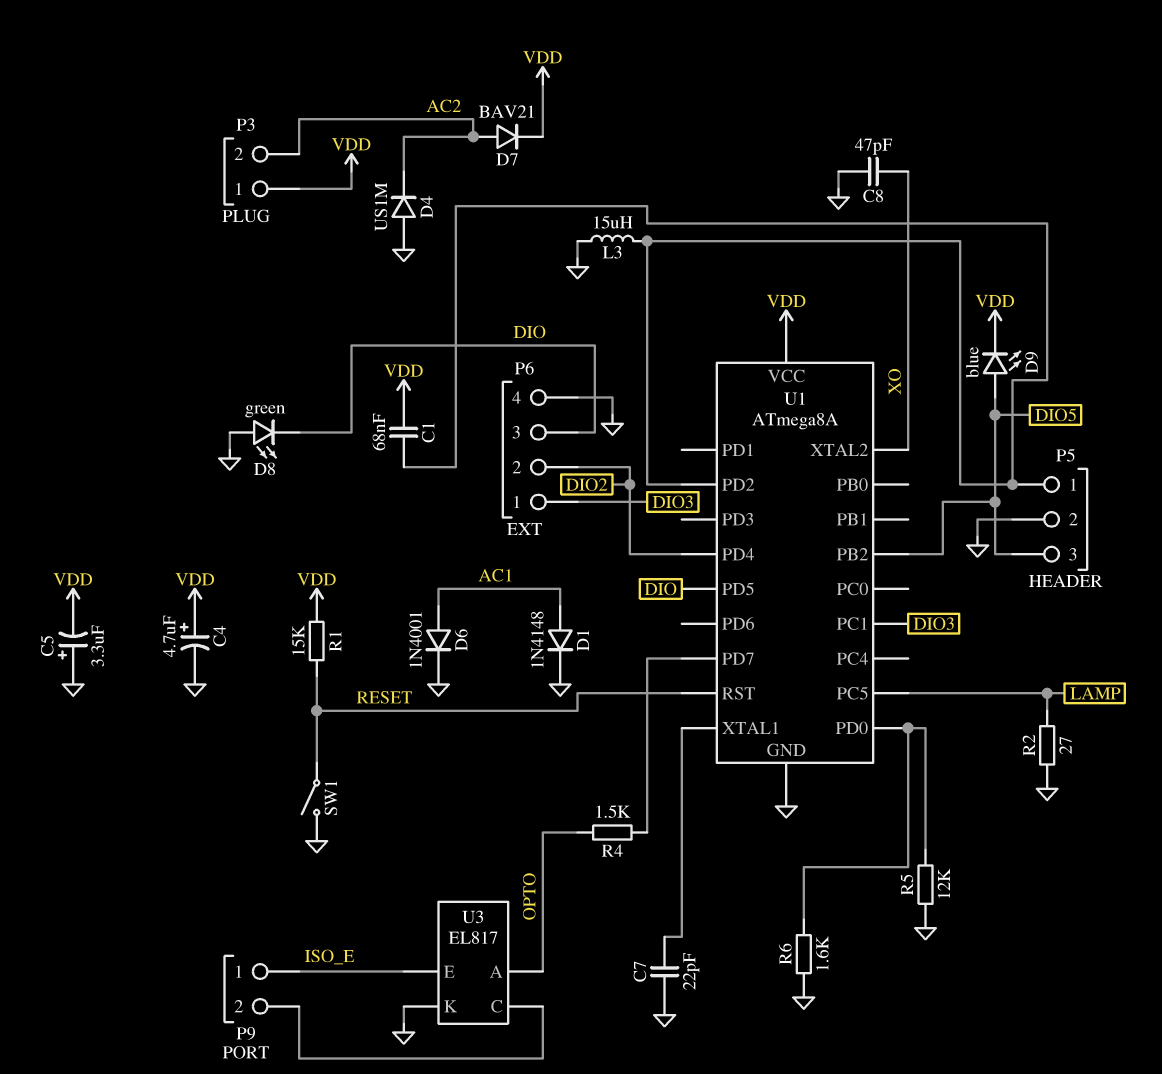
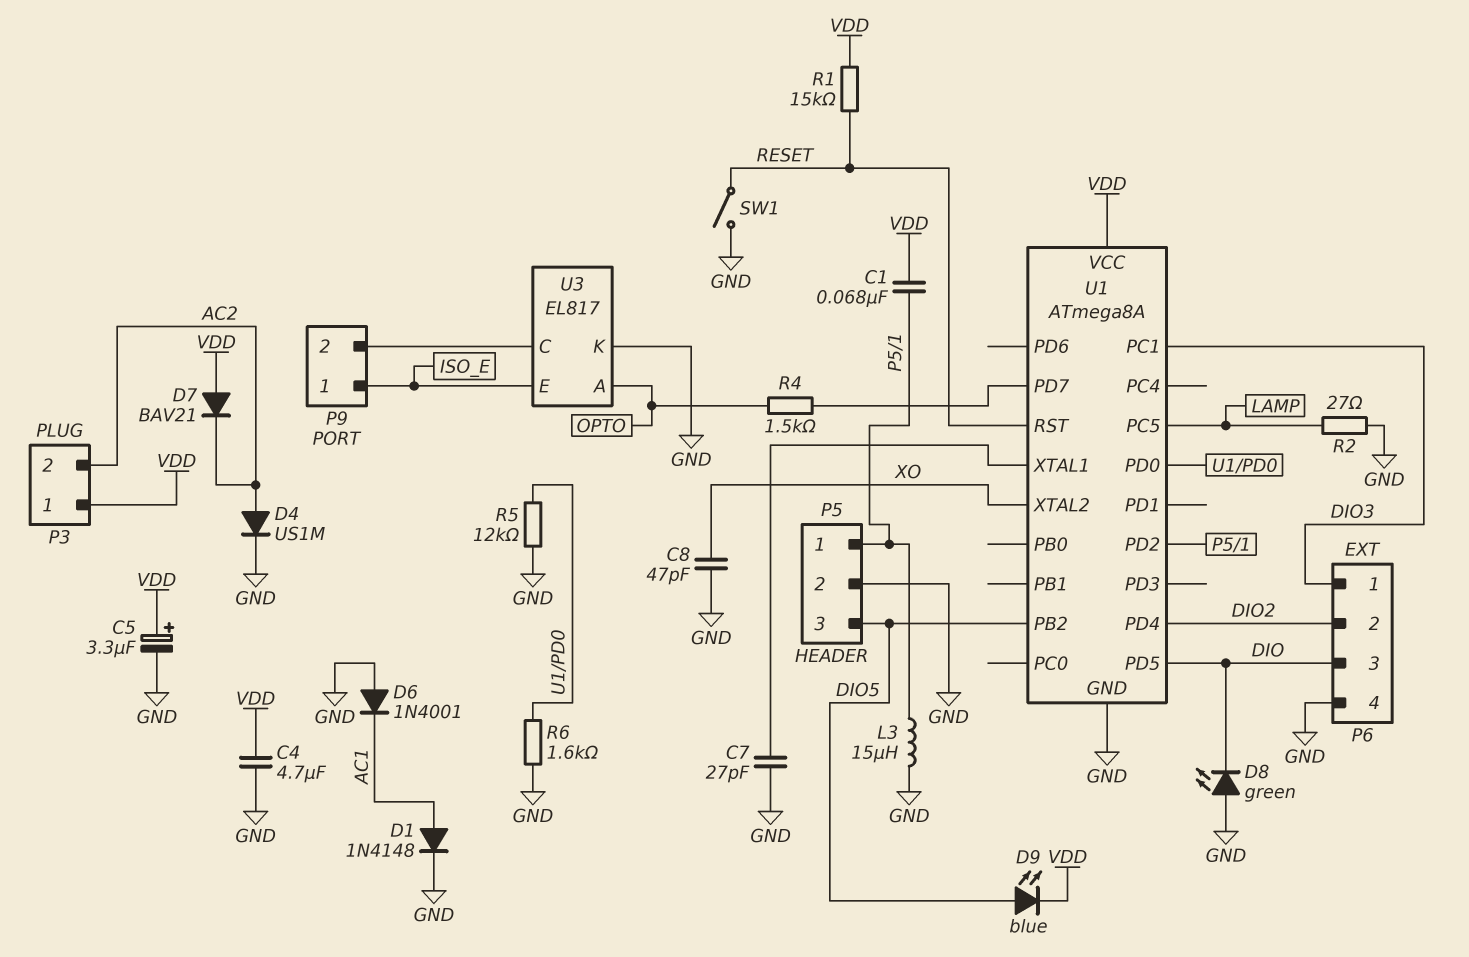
C4: 4.7uF (plus VDD, minus GND) -> 4.7uF (GND, VDD)
C5: 3.3uF (plus GND, minus VDD) -> 3.3uF (plus VDD, minus GND)
C7: 22pF (GND, U1/XTAL1) -> 27pF (GND, U1/XTAL1)
D4: diode US1M (A GND, K AC2) -> diode US1M (A AC2, K GND)
D6: diode 1N4001 (A AC1, K GND) -> diode 1N4001 (A GND, K AC1)
D7: diode BAV21 (A AC2, K VDD) -> diode BAV21 (A VDD, K AC2)

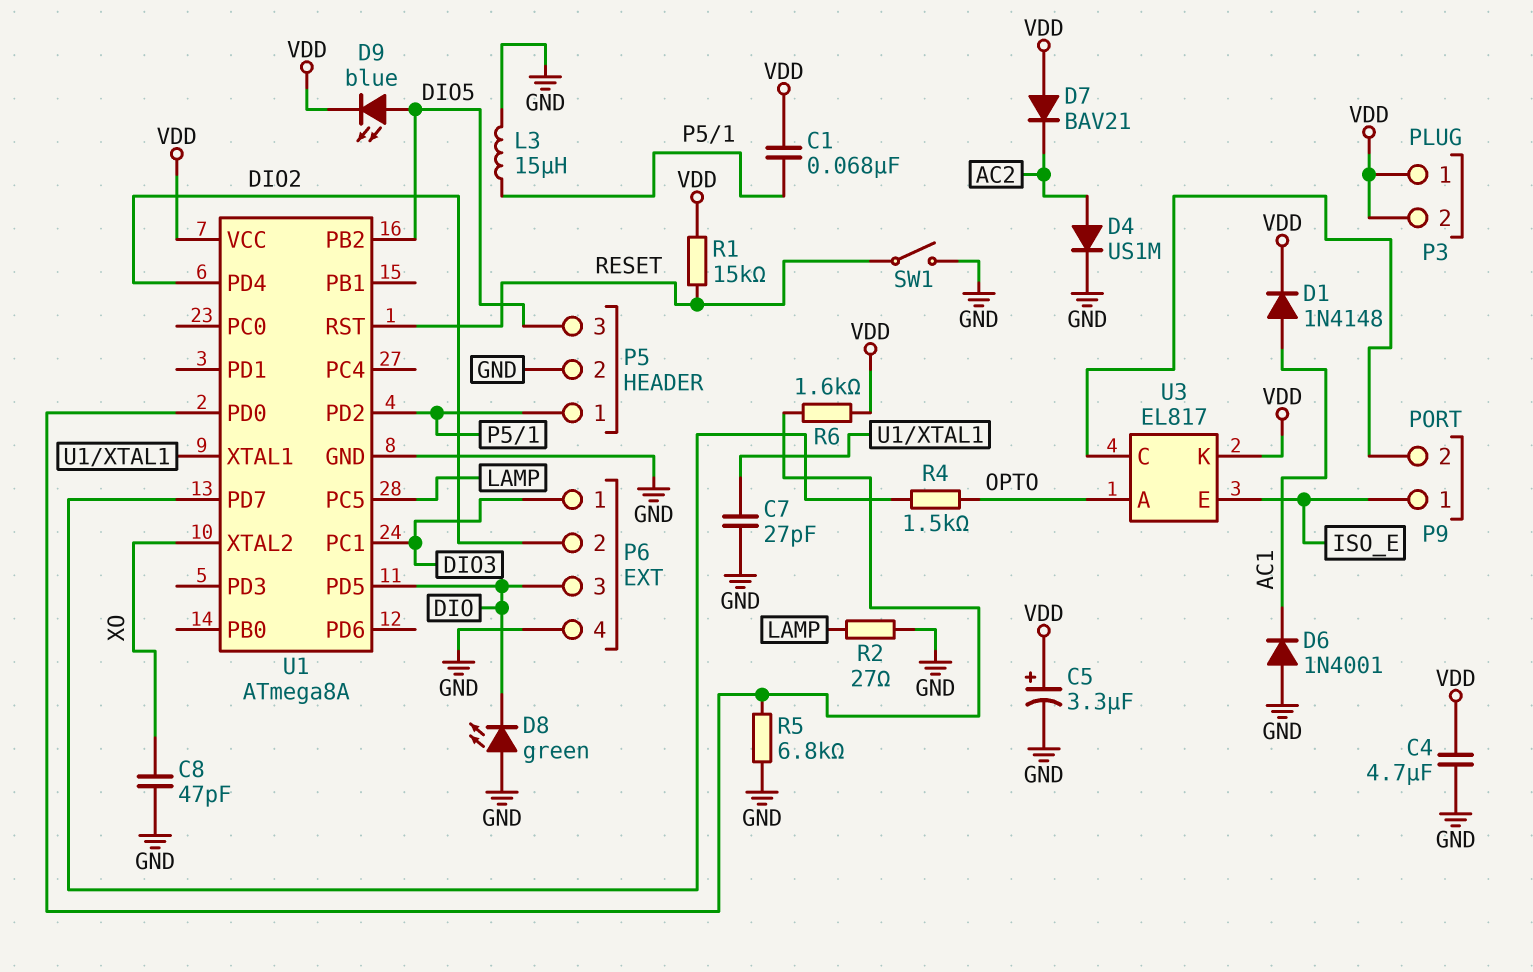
D1: diode 1N4148 (A AC1, K GND) -> diode 1N4148 (A AC1, K VDD)
P3 pin 2: AC2 -> VDD
R5: 12k (GND, U1/PD0) -> 6.8k (GND, U1/PD0)
R6: 1.6k (GND, U1/PD0) -> 1.6k (U1/PD0, VDD)
U3 pin K: GND -> VDD

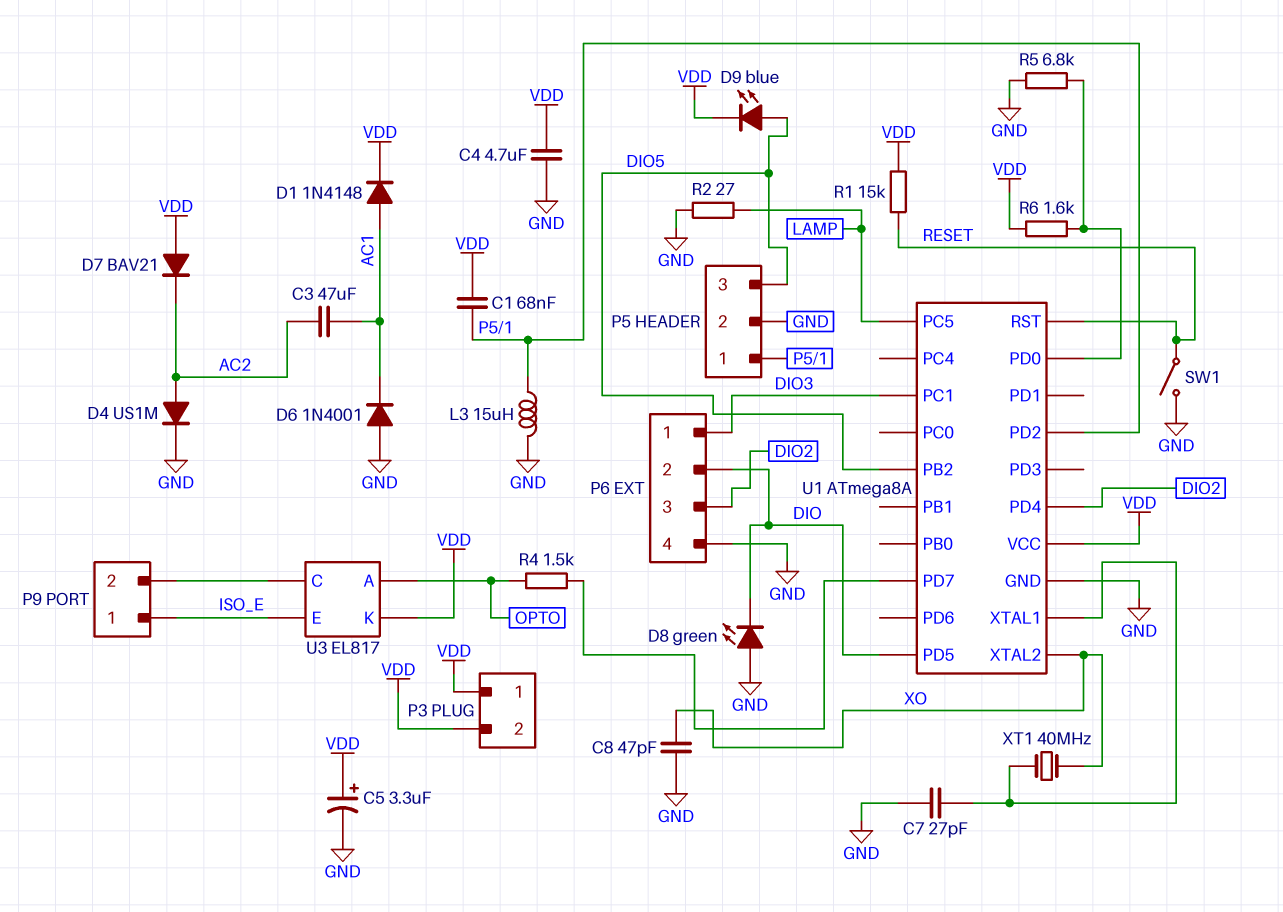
C3: none -> 47uF (AC1, AC2)
P6 pin 2: DIO2 -> DIO
P6 pin 3: DIO -> DIO2
XT1: none -> 40MHz (U1/XTAL1, XO)

